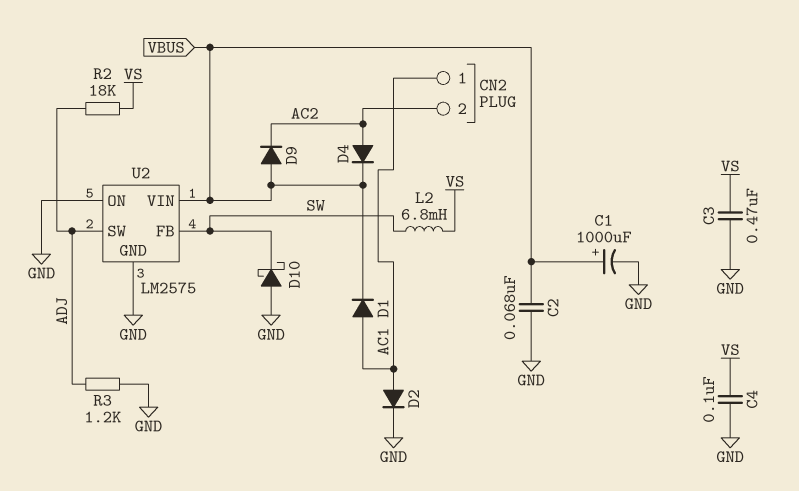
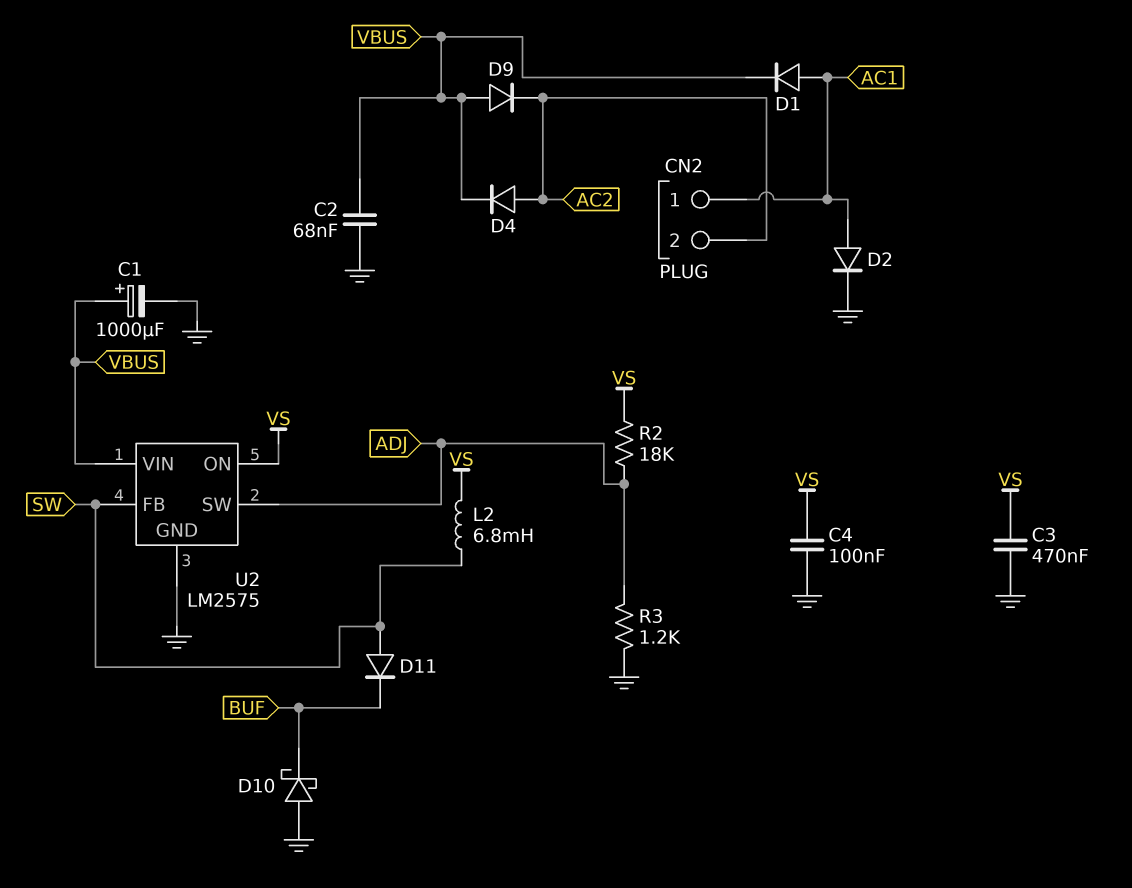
D10: schottky (A GND, K SW) -> schottky (A GND, K BUF)
D11: none -> diode (A SW, K BUF)
U2 pin ON: GND -> VS

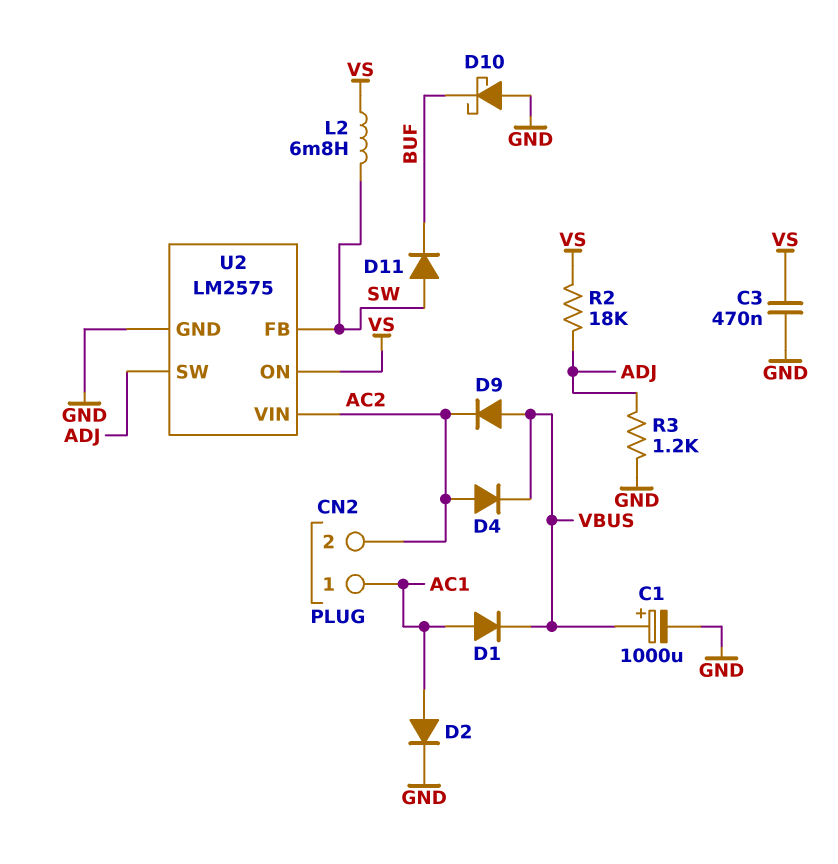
C2: 68nF (GND, VBUS) -> none
C4: 100nF (GND, VS) -> none
U2 pin VIN: VBUS -> AC2

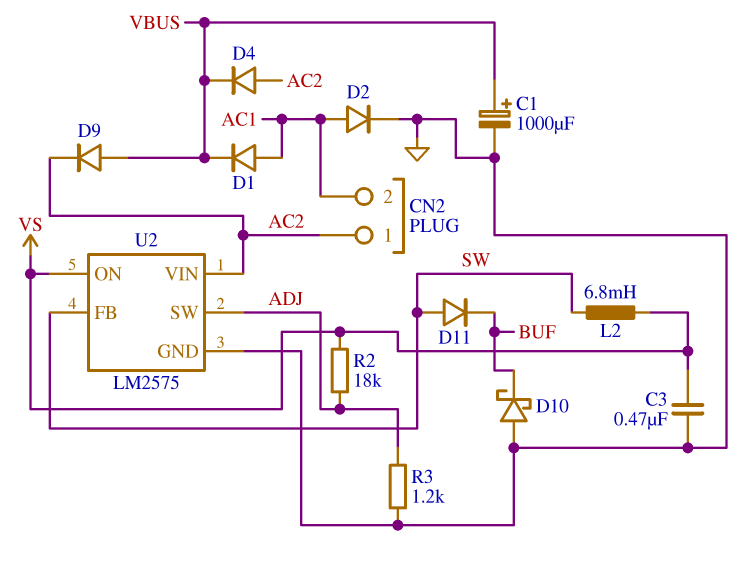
CN2 pin 1: AC1 -> AC2
CN2 pin 2: AC2 -> AC1

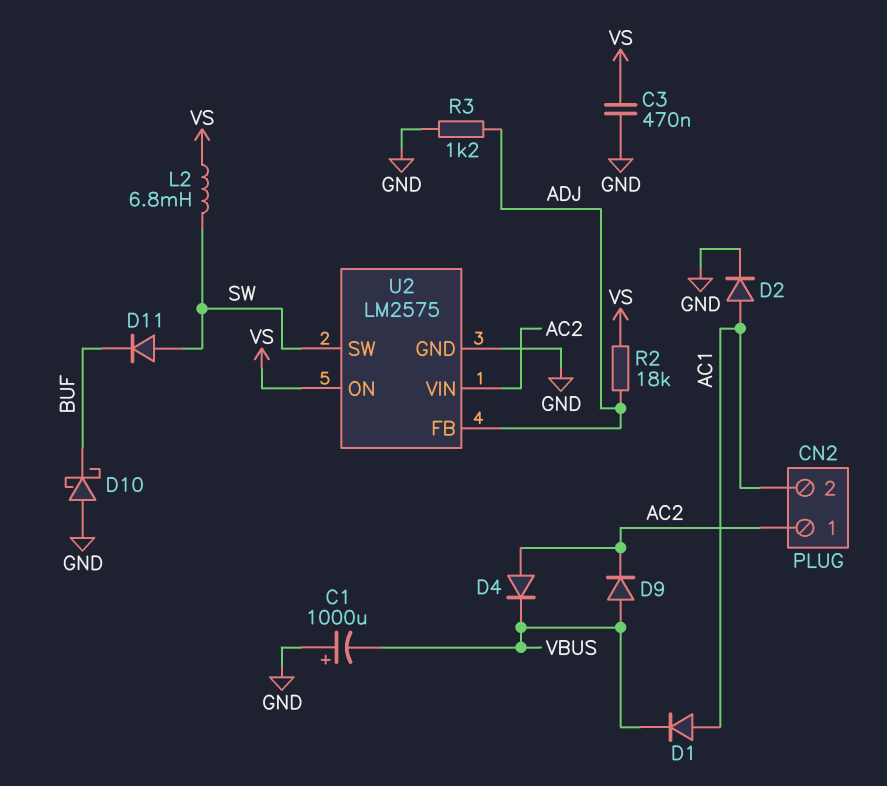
C1: 1000uF (plus VBUS, minus GND) -> 1000uF (plus GND, minus VBUS)
U2 pin FB: SW -> ADJ
U2 pin SW: ADJ -> SW

